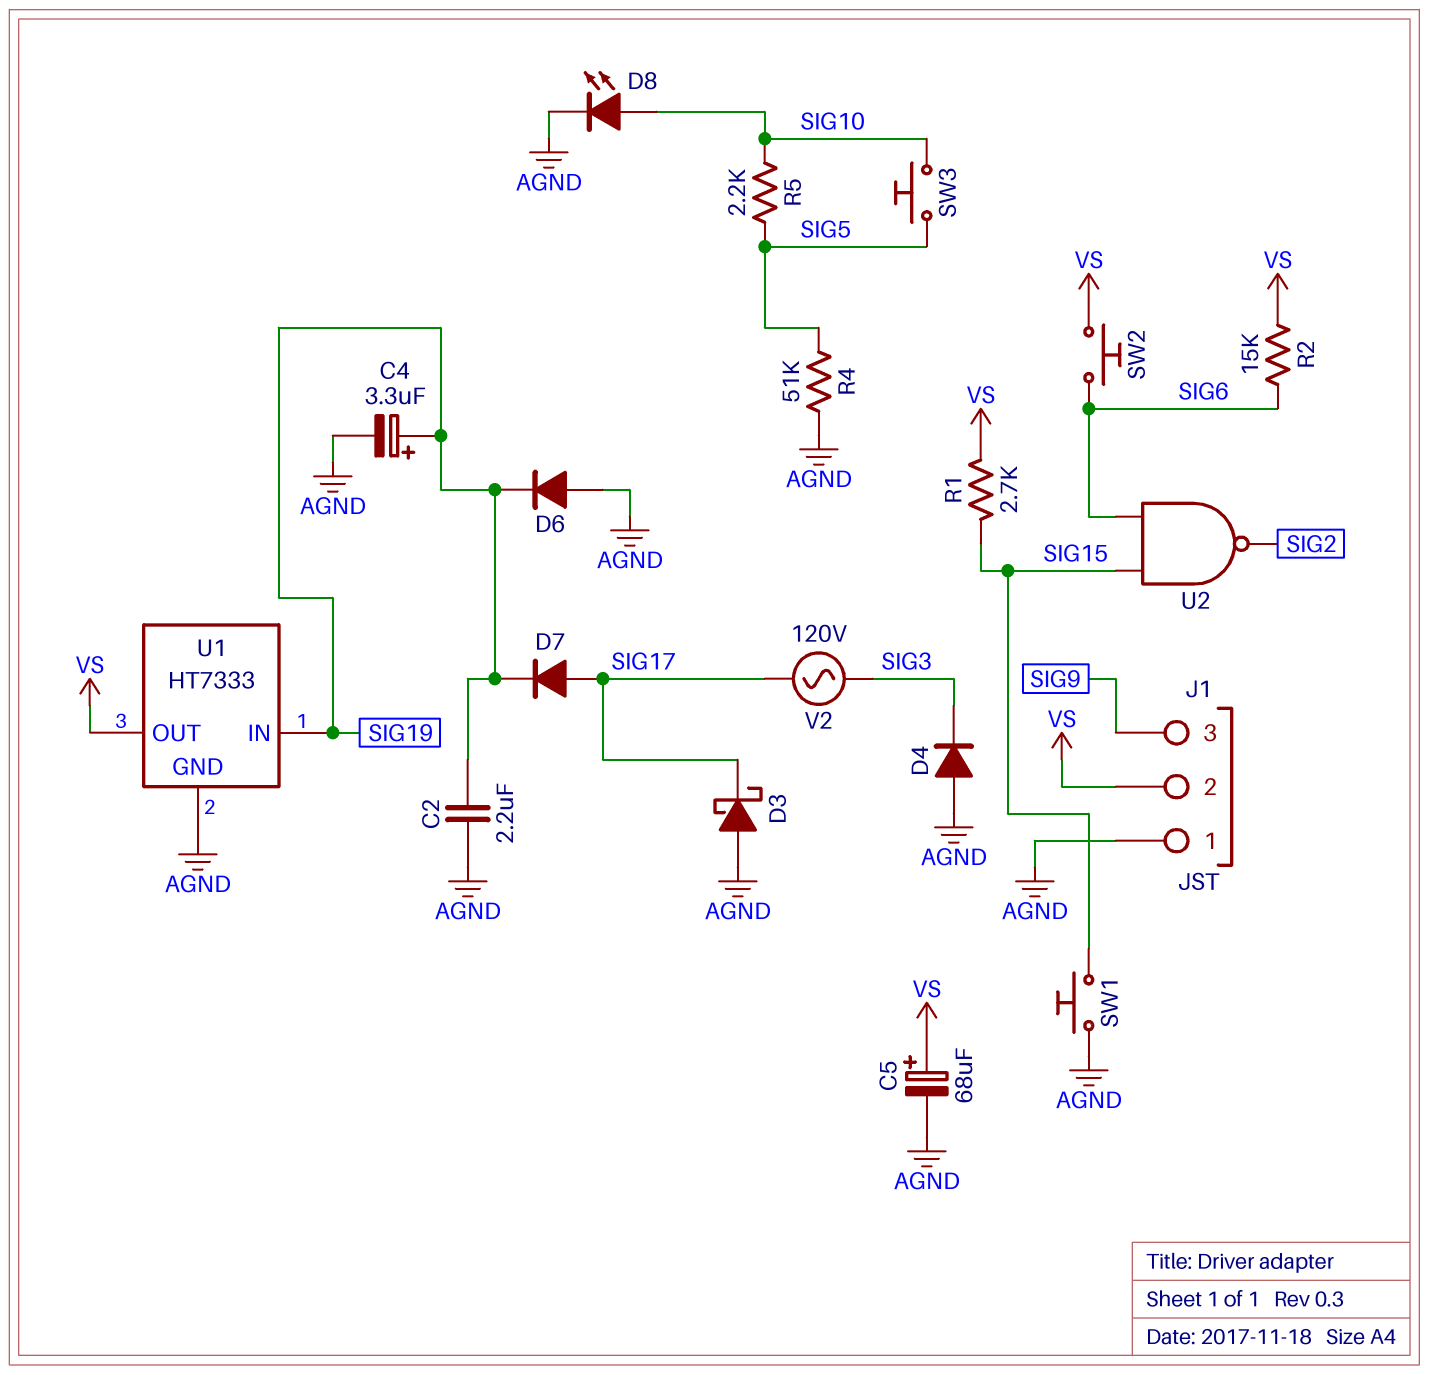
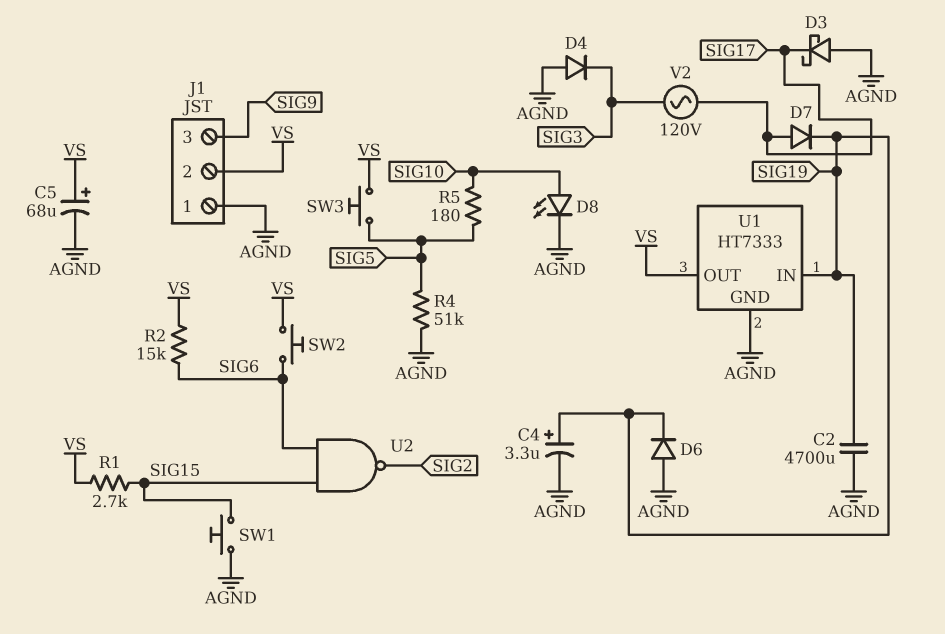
C2: 2.2uF (AGND, SIG19) -> 4700uF (AGND, SIG19)
R5: 2.2k (SIG5, SIG10) -> 180 (SIG5, SIG10)
SW3: button (SIG5, SIG10) -> button (SIG5, VS)

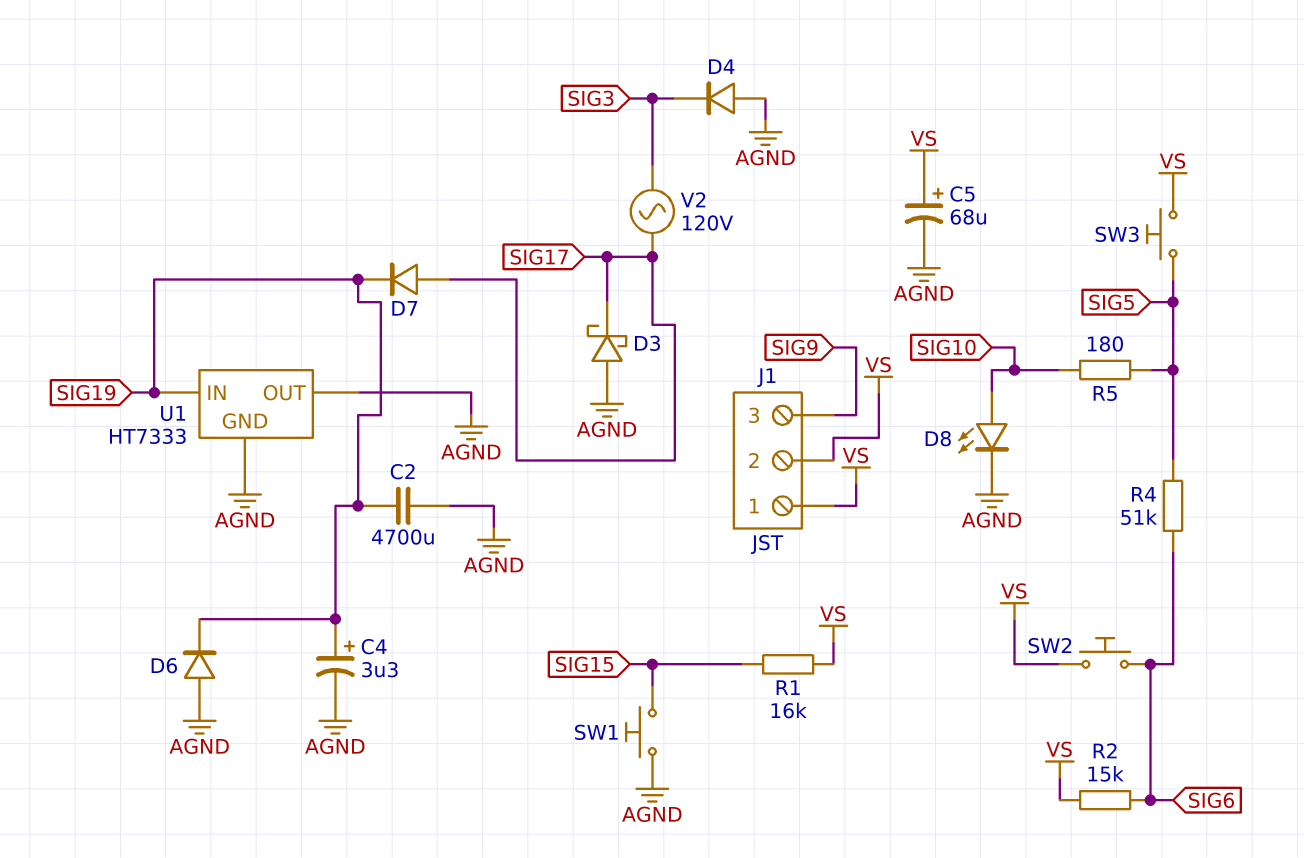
J1 pin 1: AGND -> VS
R1: 2.7k (SIG15, VS) -> 16k (SIG15, VS)
R4: 51k (AGND, SIG5) -> 51k (SIG5, SIG6)
U1 pin OUT: VS -> AGND
U2: NAND (in SIG6, in SIG15, out SIG2) -> none

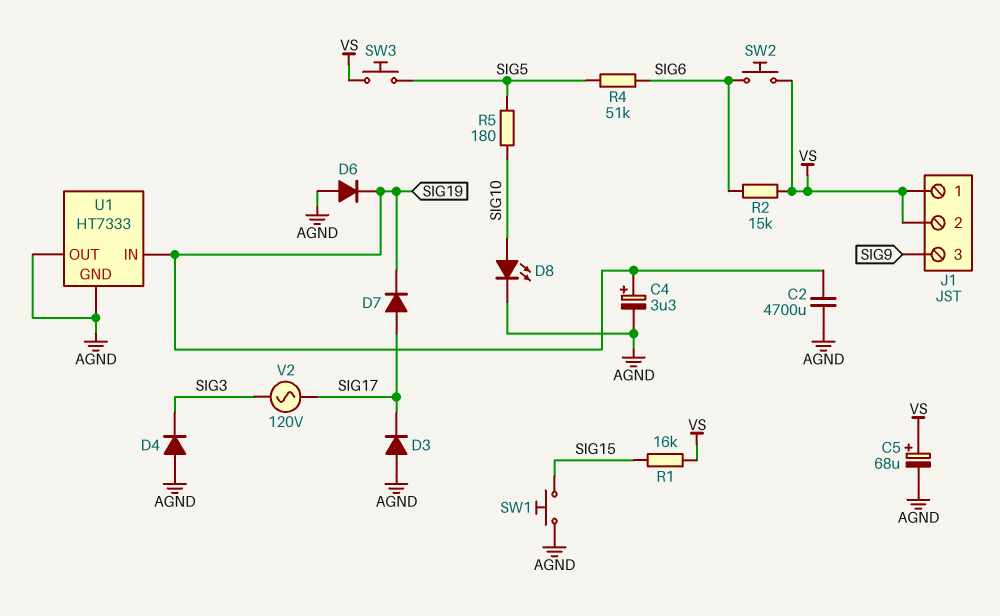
D3: schottky (A AGND, K SIG17) -> diode (A AGND, K SIG17)

